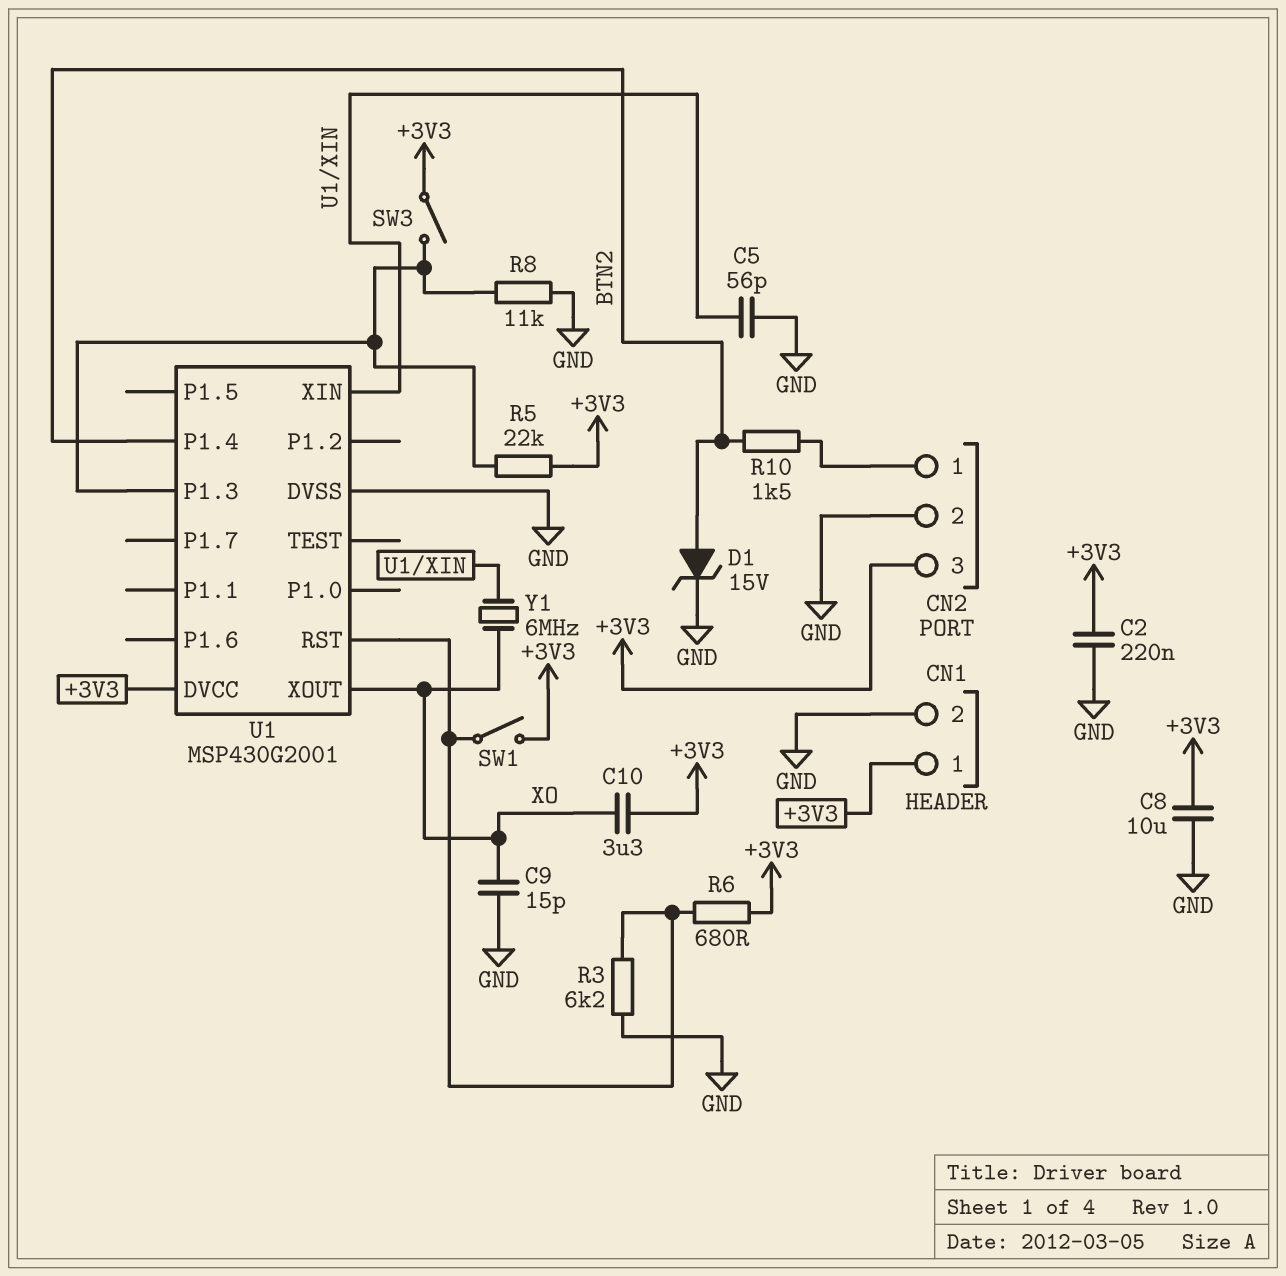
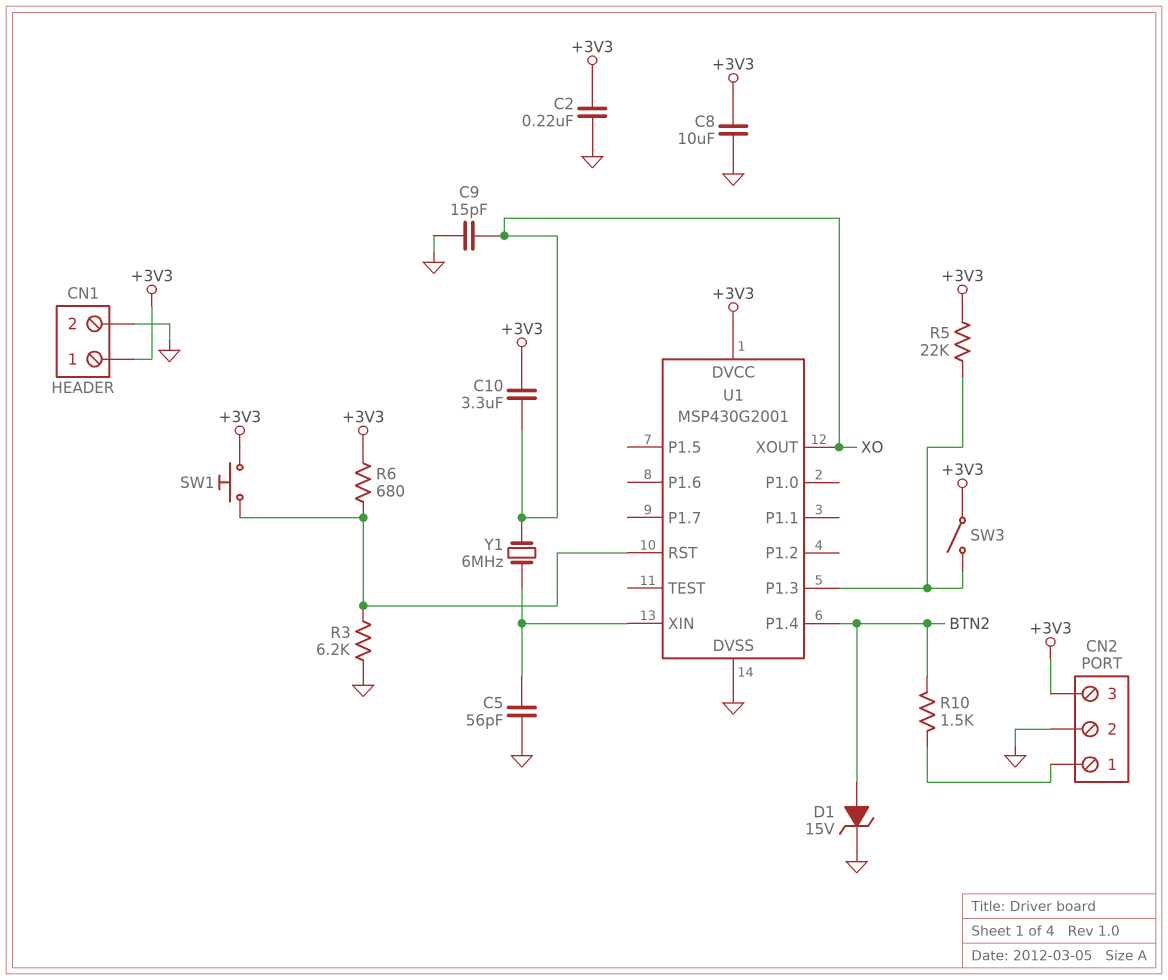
R8: 11k (GND, U1/P1.3) -> none
SW1: switch (+3V3, U1/RST) -> button (+3V3, U1/RST)

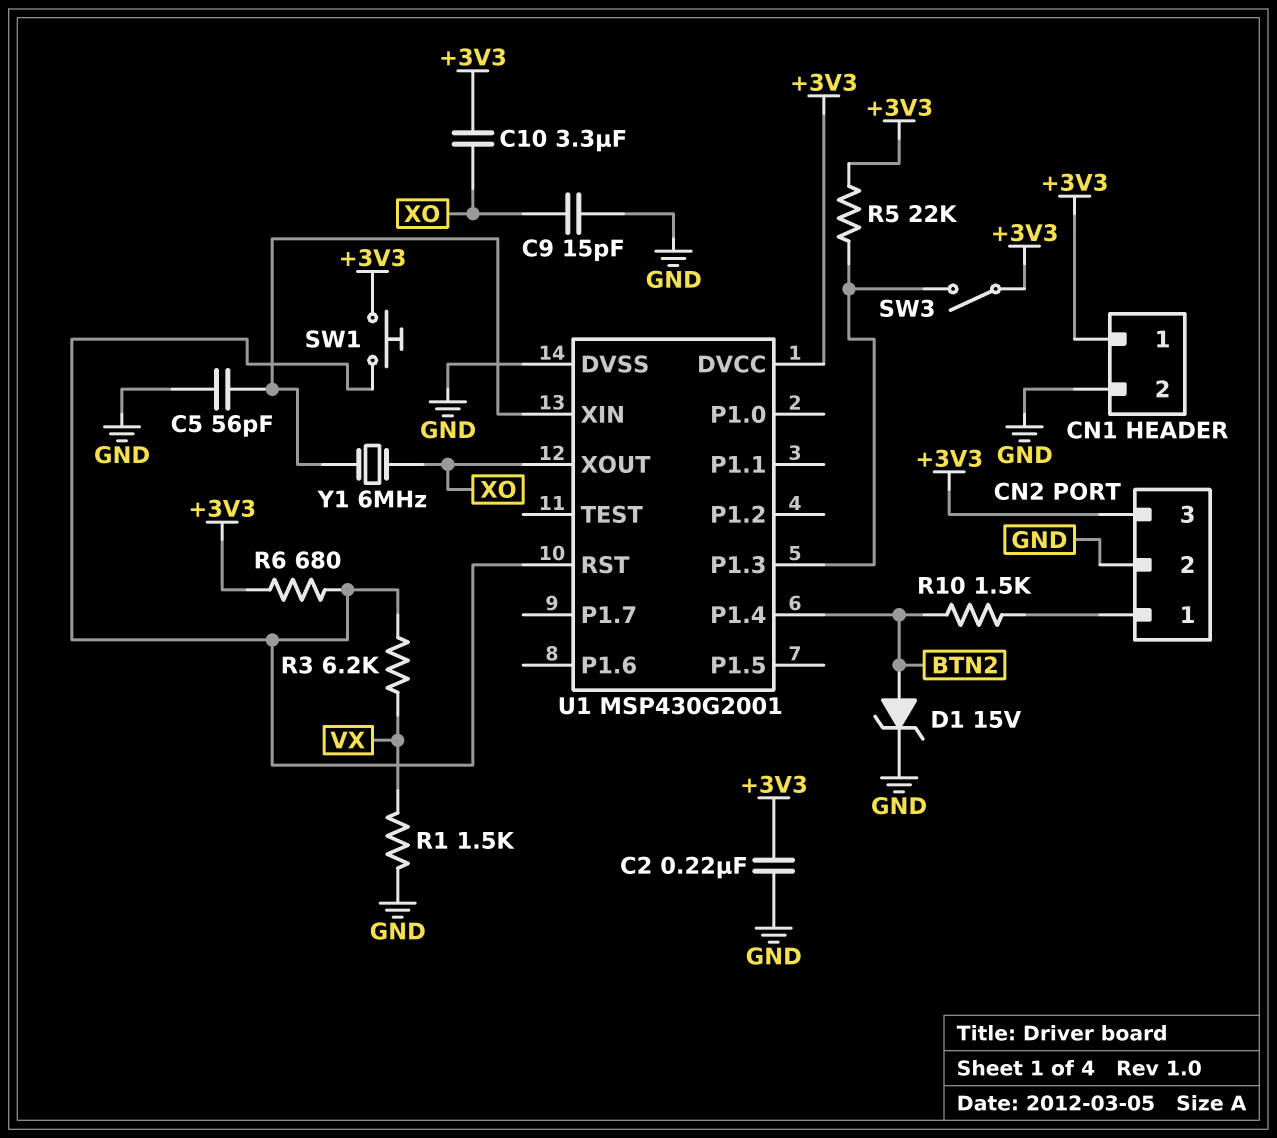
C8: 10uF (+3V3, GND) -> none
R1: none -> 1.5k (GND, VX)
R3: 6.2k (GND, U1/RST) -> 6.2k (U1/RST, VX)

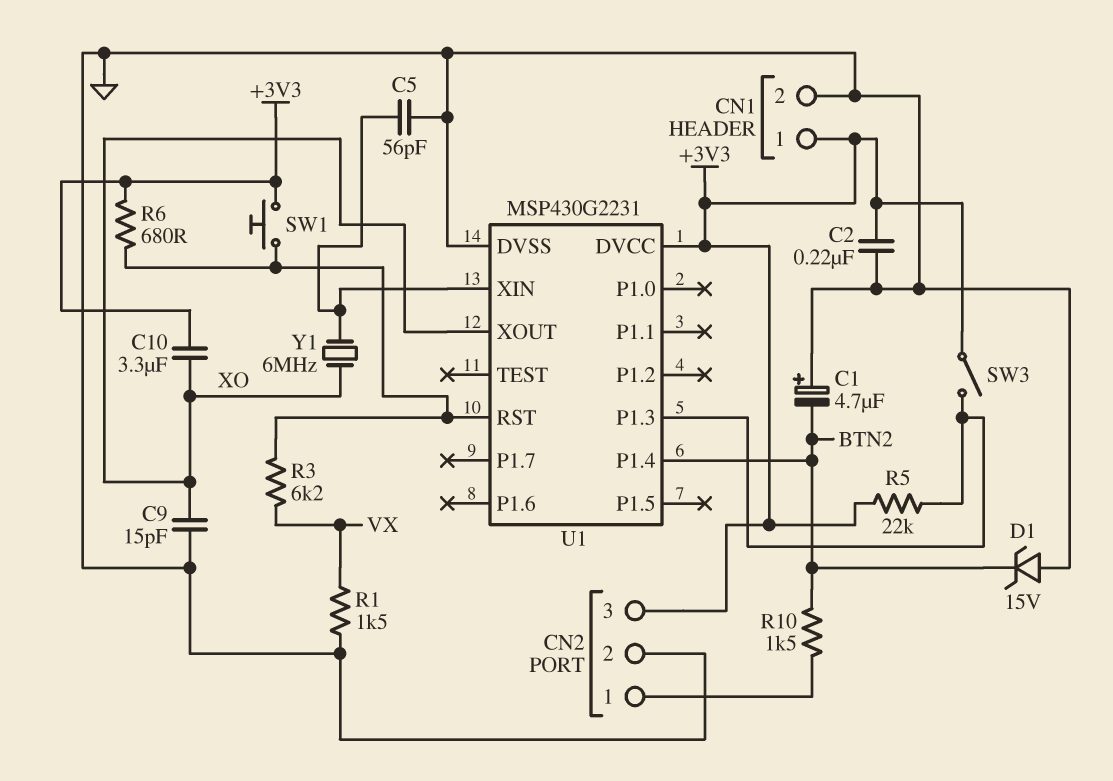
C1: none -> 4.7uF (plus GND, minus BTN2)
D1: zener 15V (A BTN2, K GND) -> zener 15V (A GND, K BTN2)
U1: MSP430G2001 -> MSP430G2231

